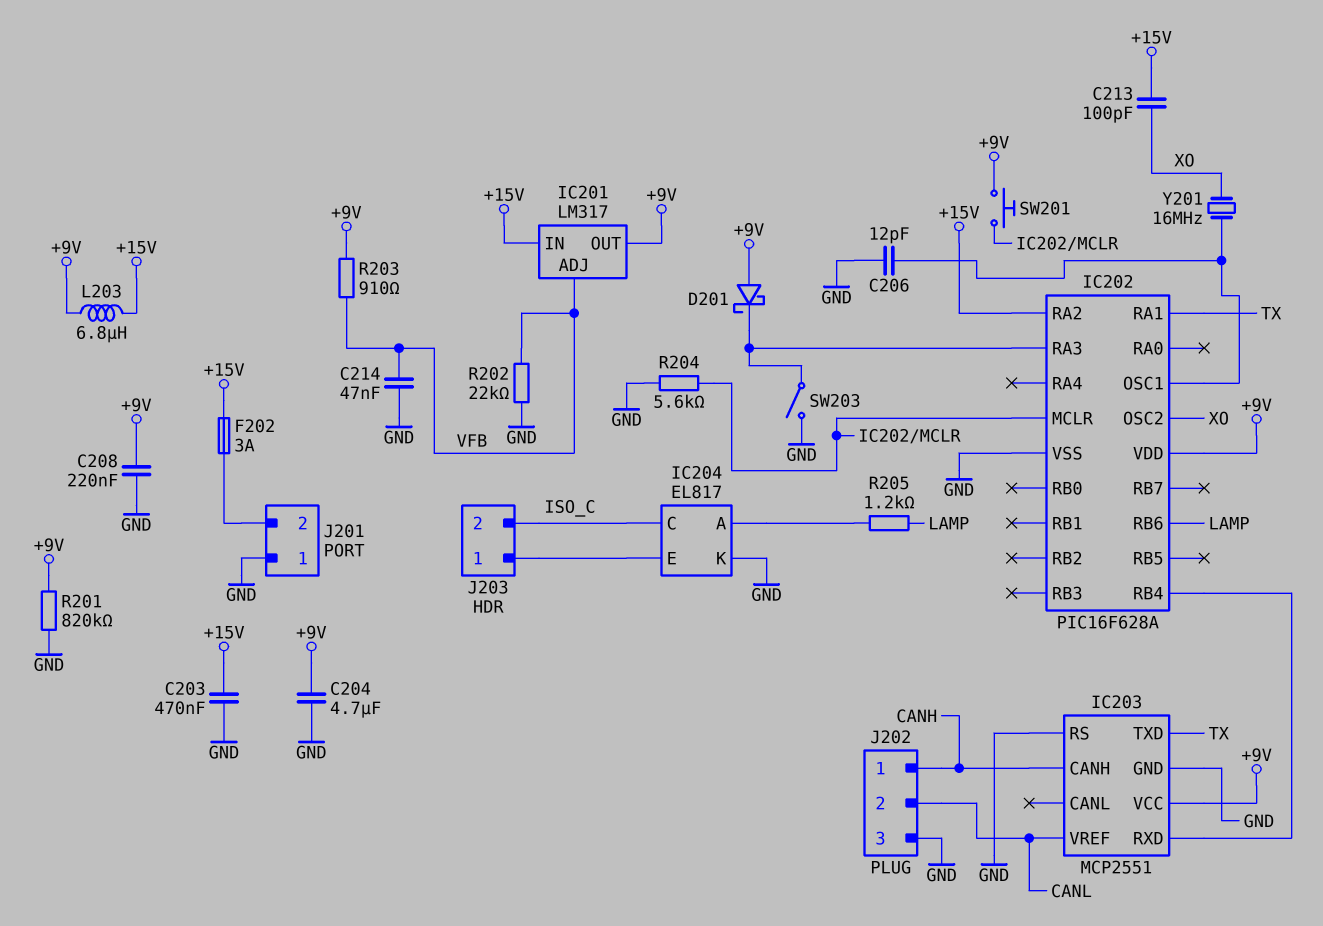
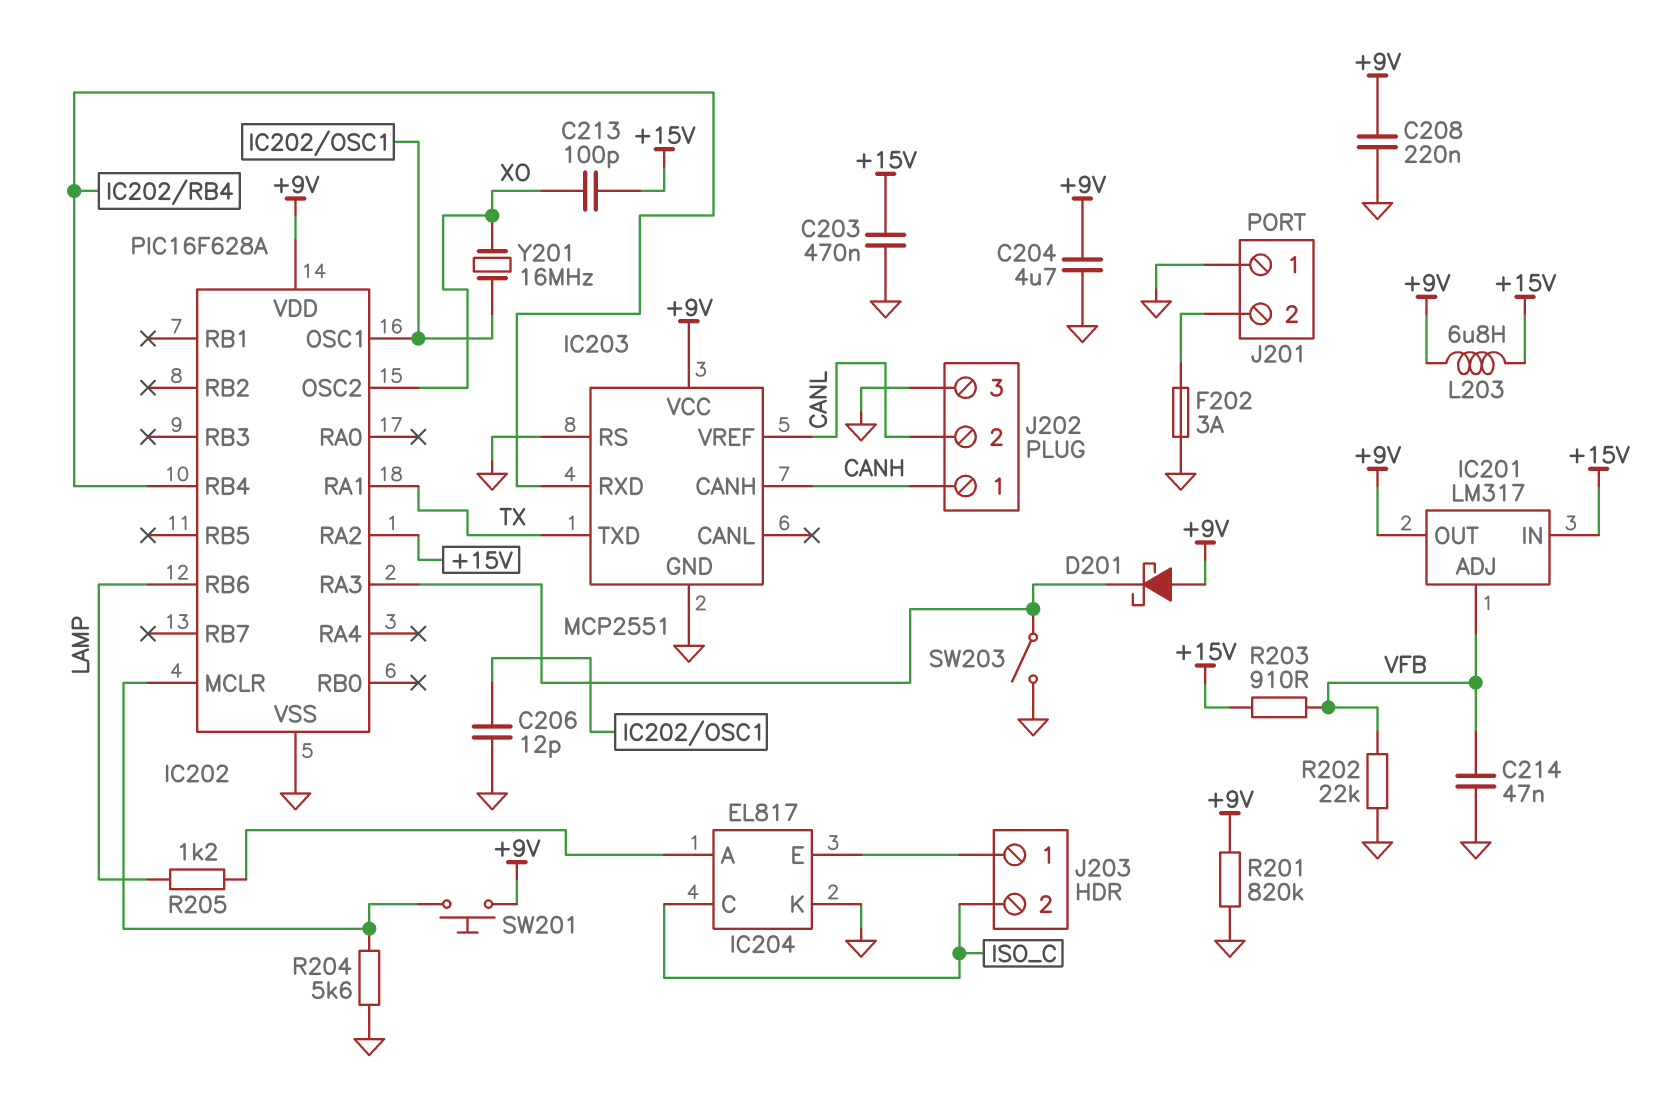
F202: 3A (+15V, J201/2) -> 3A (GND, J201/2)
R203: 910 (+9V, VFB) -> 910 (+15V, VFB)

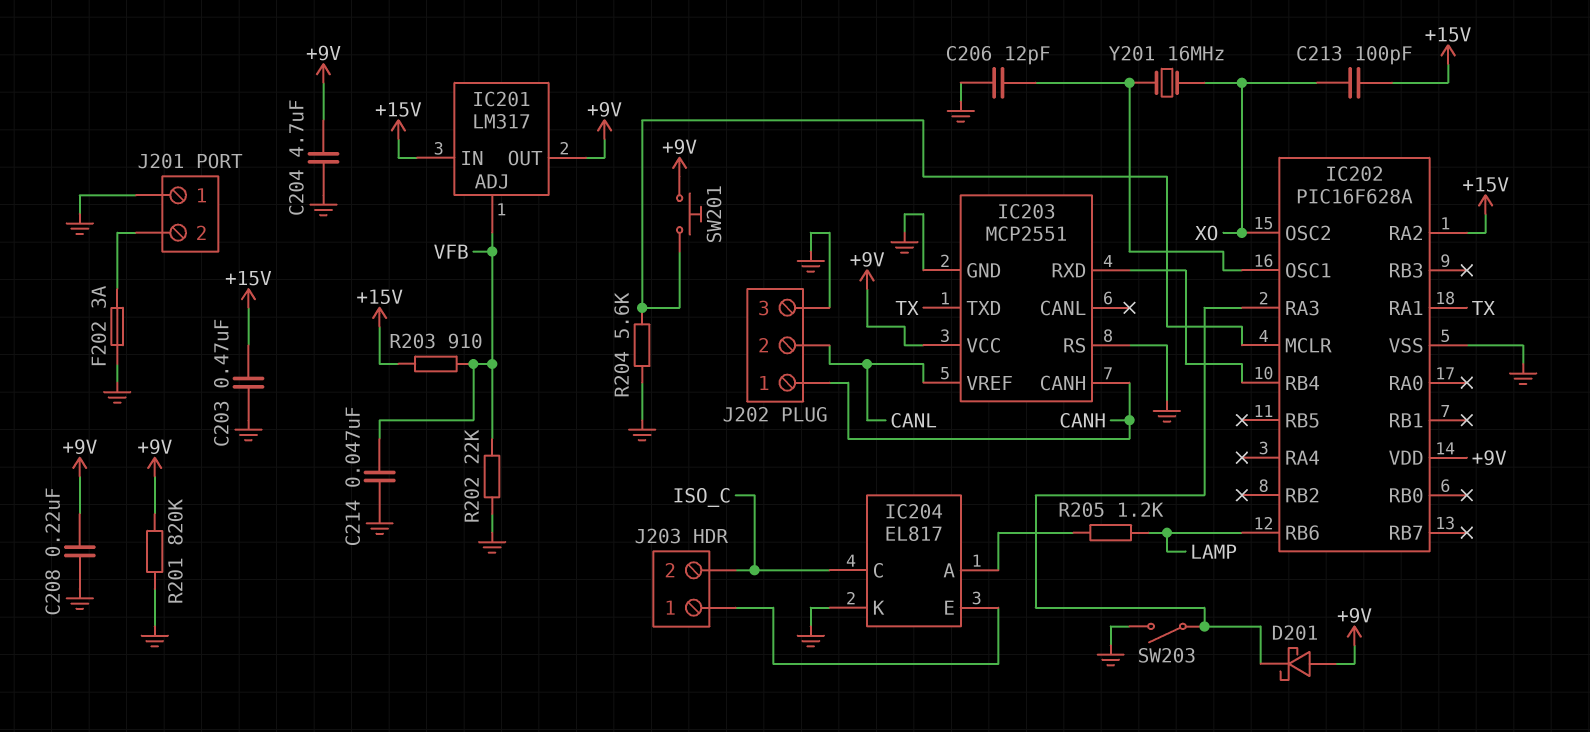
L203: 6.8uH (+9V, +15V) -> none

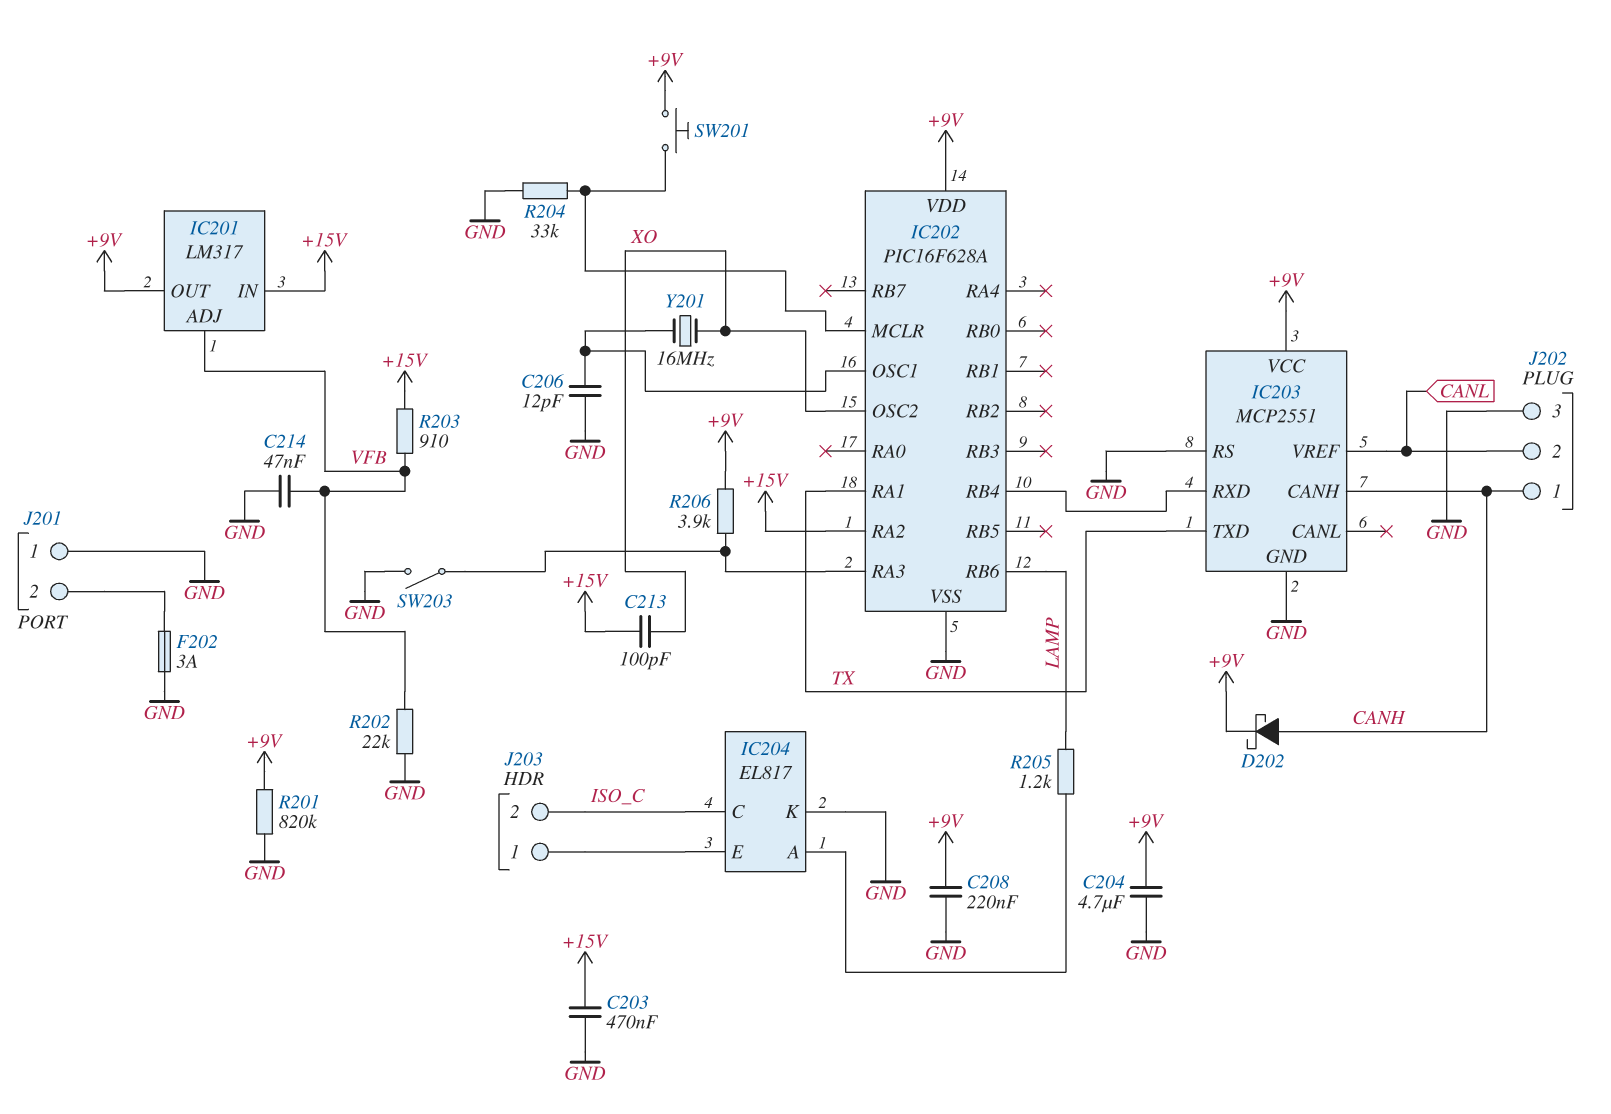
D201: schottky (A +9V, K IC202/RA3) -> none
D202: none -> schottky (A CANH, K +9V)
R204: 5.6k (GND, IC202/MCLR) -> 33k (GND, IC202/MCLR)
R206: none -> 3.9k (+9V, IC202/RA3)

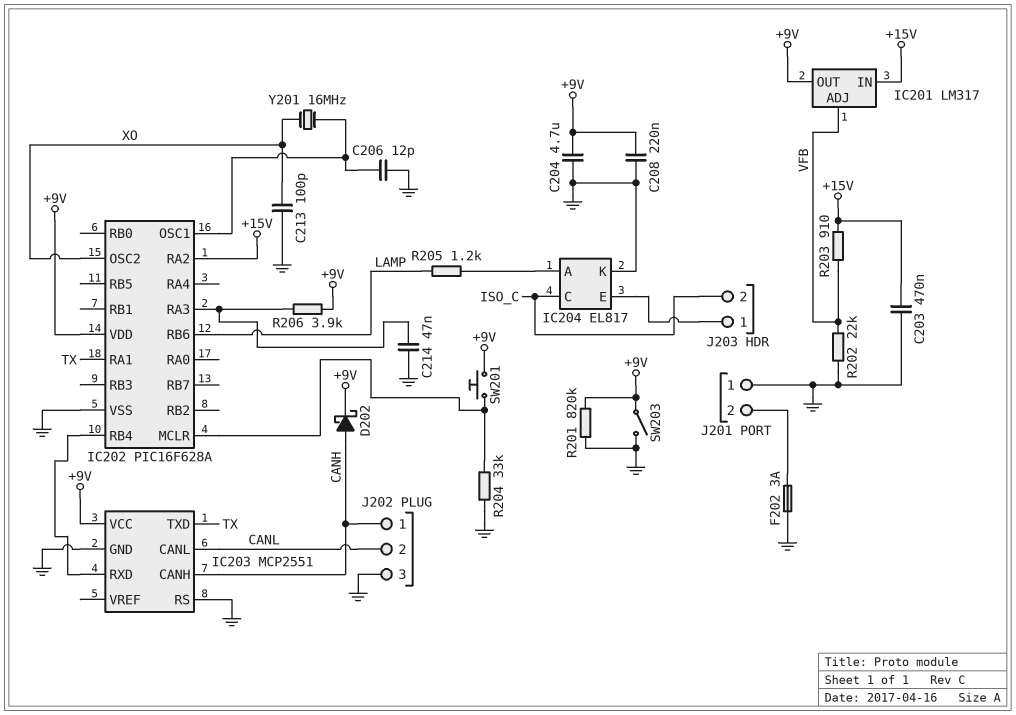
C213: 100pF (+15V, XO) -> 100pF (GND, XO)
C214: 47nF (GND, VFB) -> 47nF (GND, IC202/RA3)
IC203 pin CANL: none -> CANL
IC203 pin VREF: CANL -> none
SW203: switch (GND, IC202/RA3) -> switch (+9V, GND)

